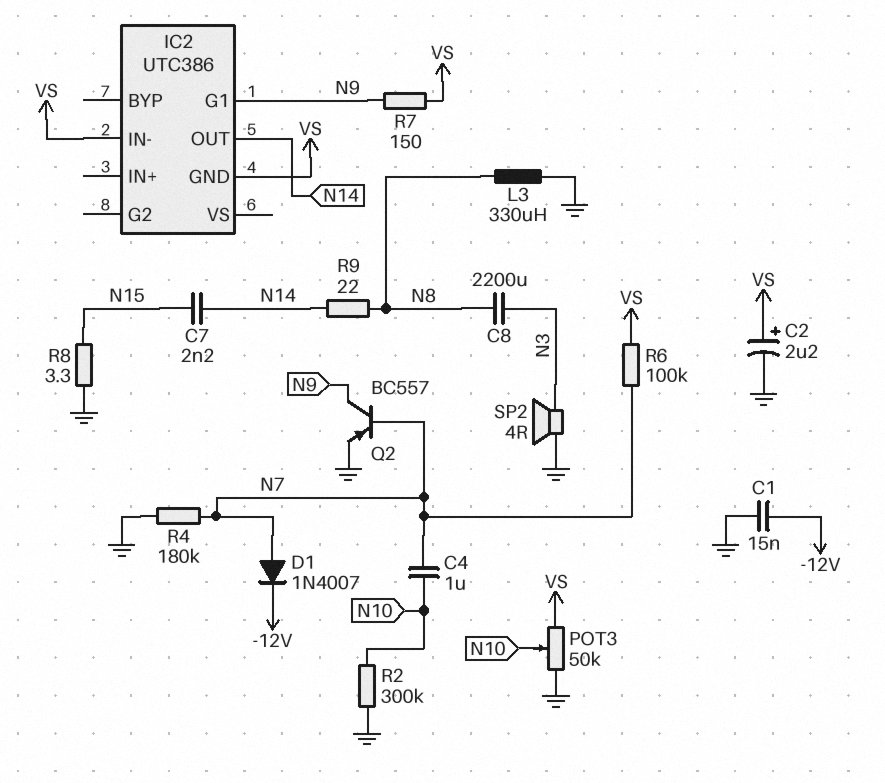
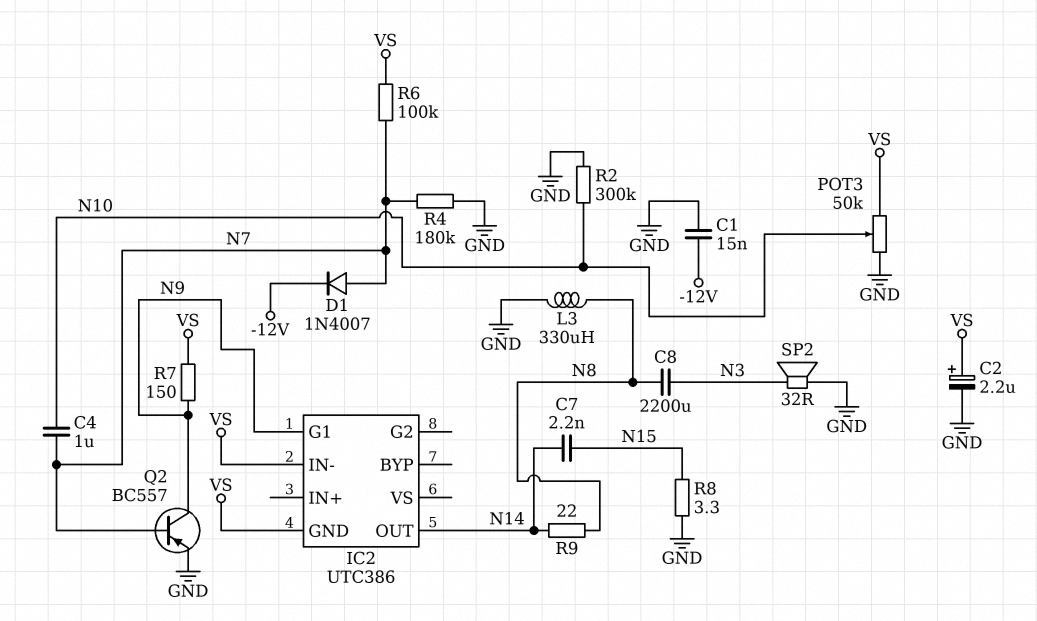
SP2: speaker 4R (GND, N3) -> speaker 32R (GND, N3)

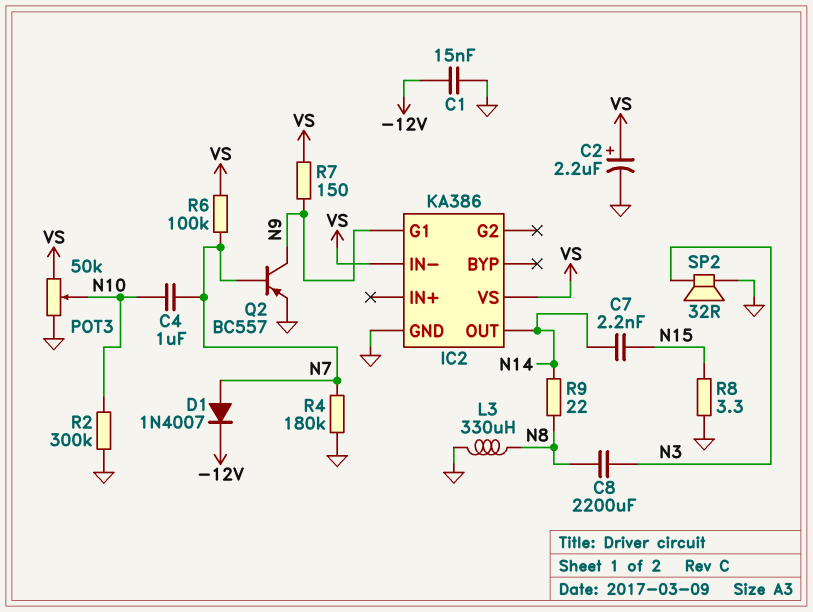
IC2: UTC386 -> KA386
IC2 pin GND: VS -> GND
IC2 pin VS: none -> VS

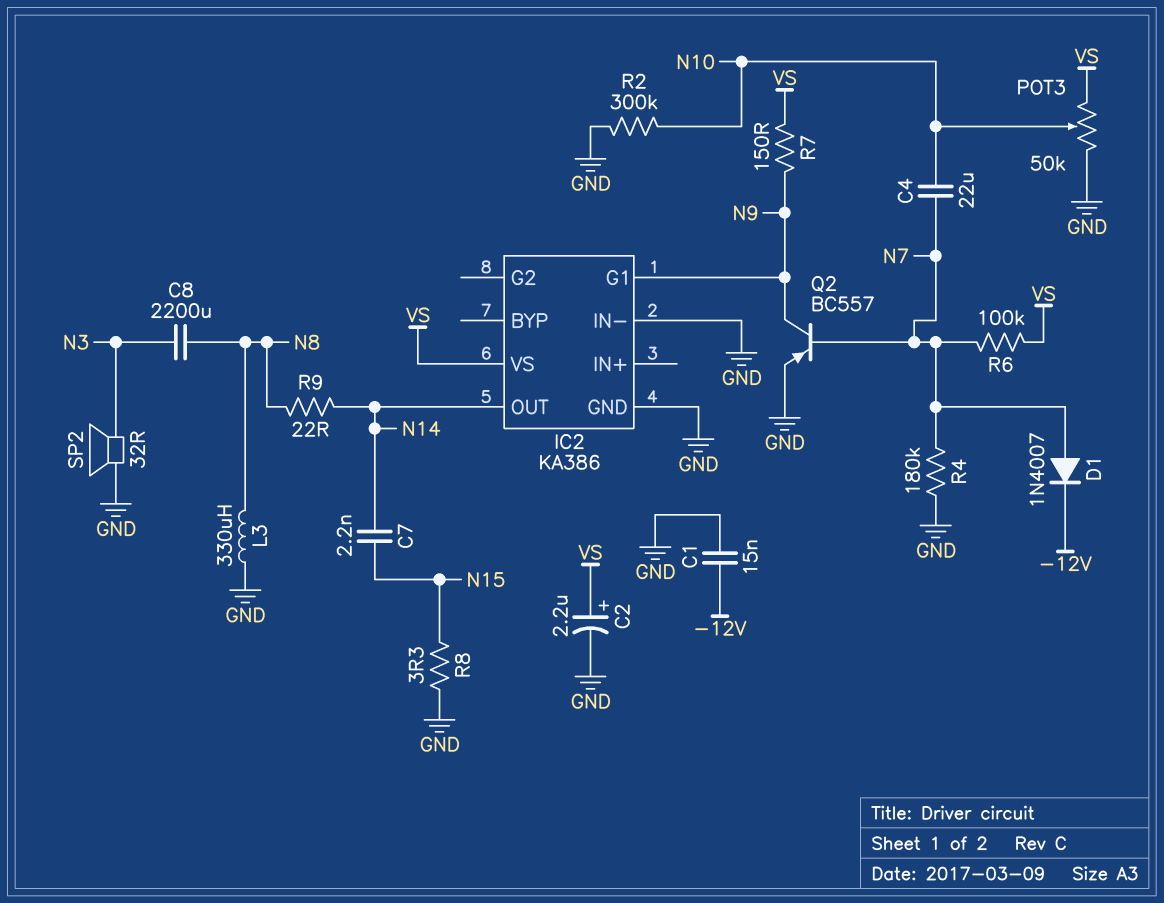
C4: 1uF (N7, N10) -> 22uF (N7, N10)
IC2 pin IN-: VS -> GND

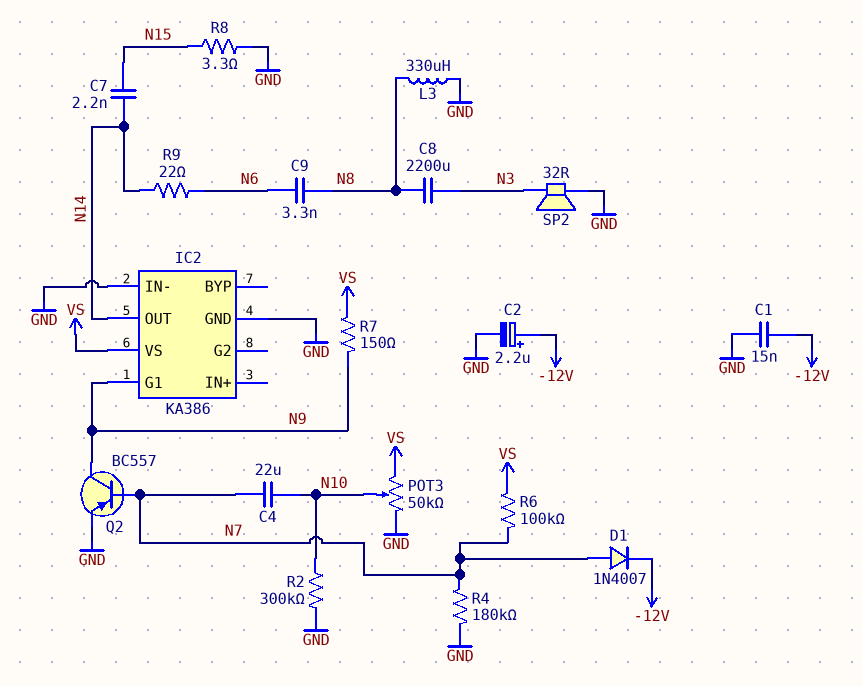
C2: 2.2uF (plus VS, minus GND) -> 2.2uF (plus -12V, minus GND)
C9: none -> 3.3nF (N6, N8)
R9: 22 (N8, N14) -> 22 (N6, N14)

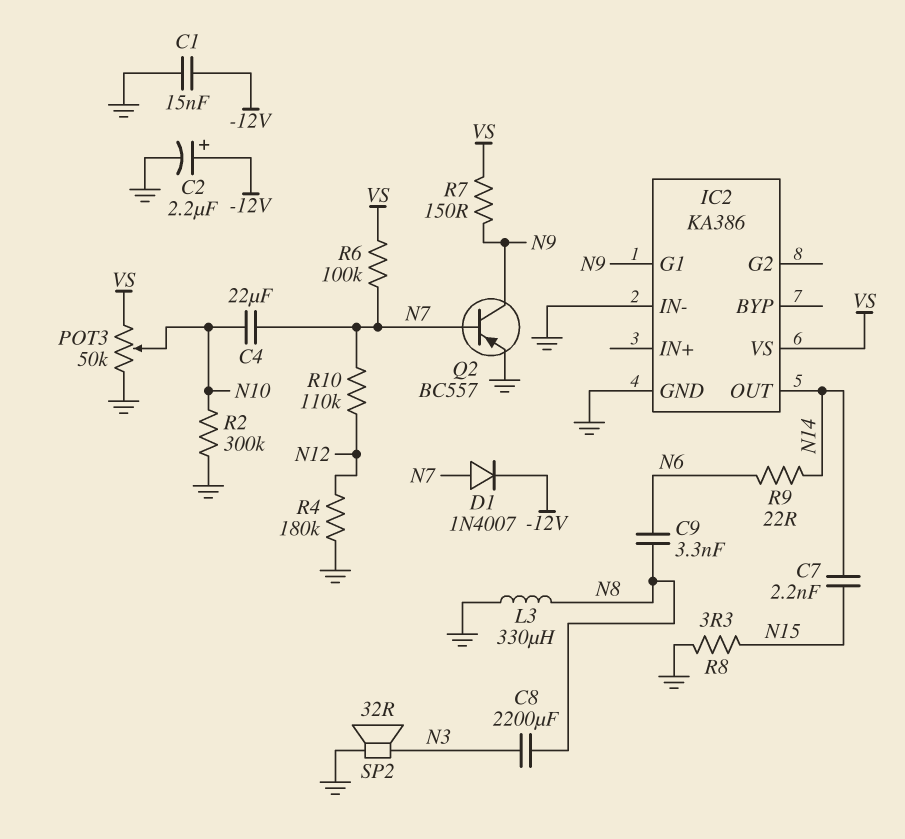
R4: 180k (GND, N7) -> 180k (GND, N12)
R10: none -> 110k (N7, N12)

